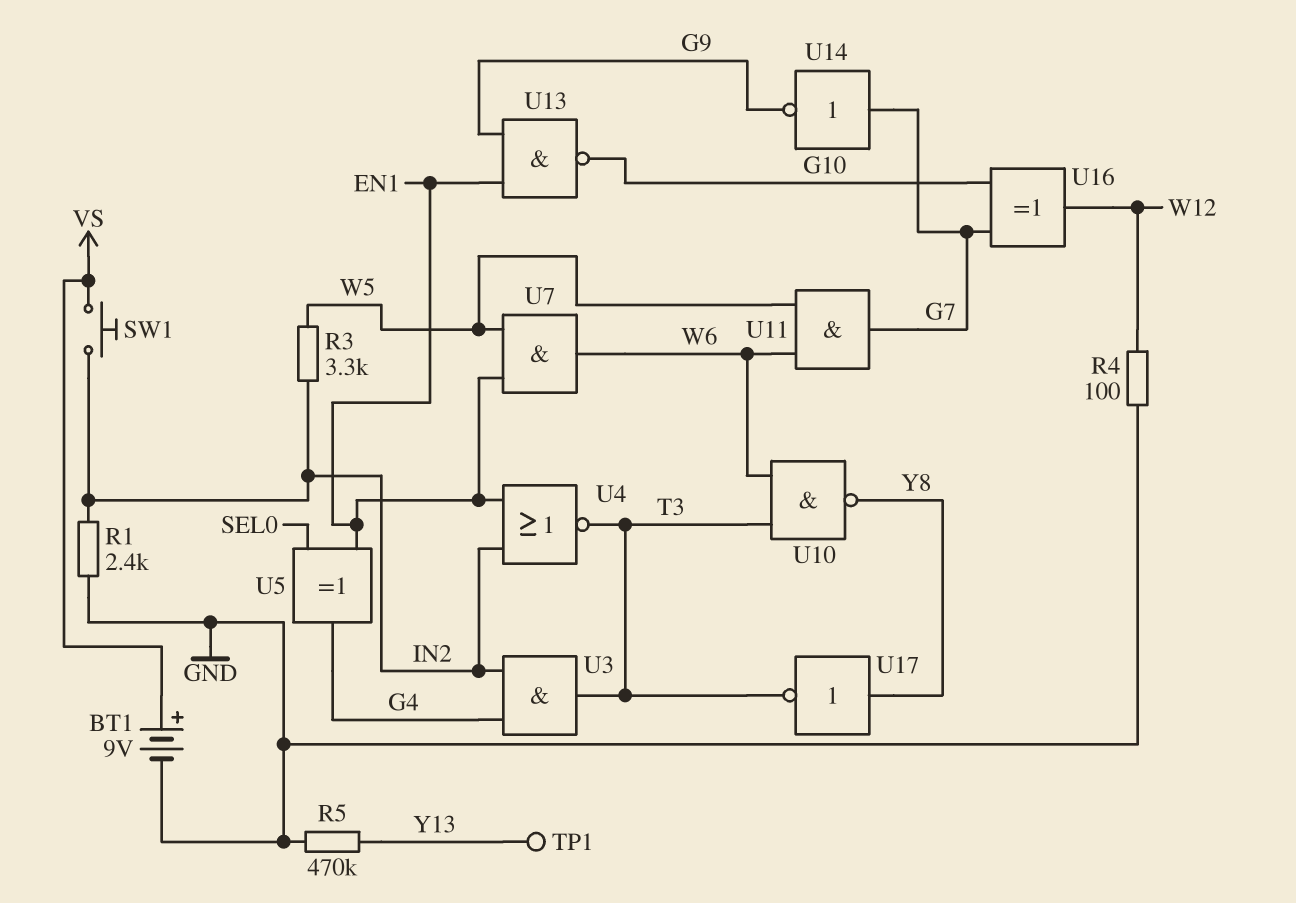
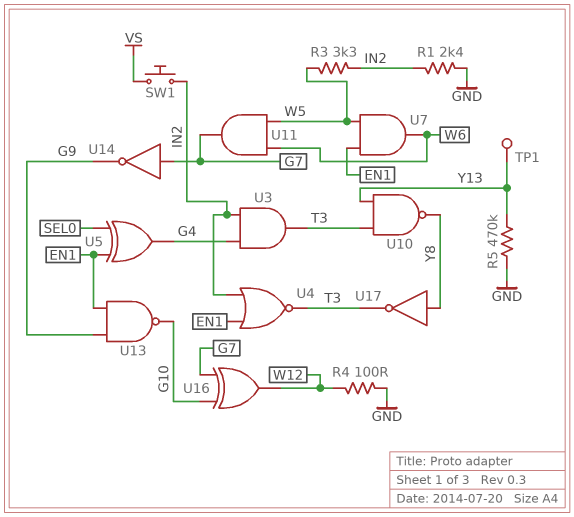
BT1: 9V (plus VS, minus GND) -> none
U10: NAND (in T3, in W6, out Y8) -> NAND (in T3, in Y13, out Y8)

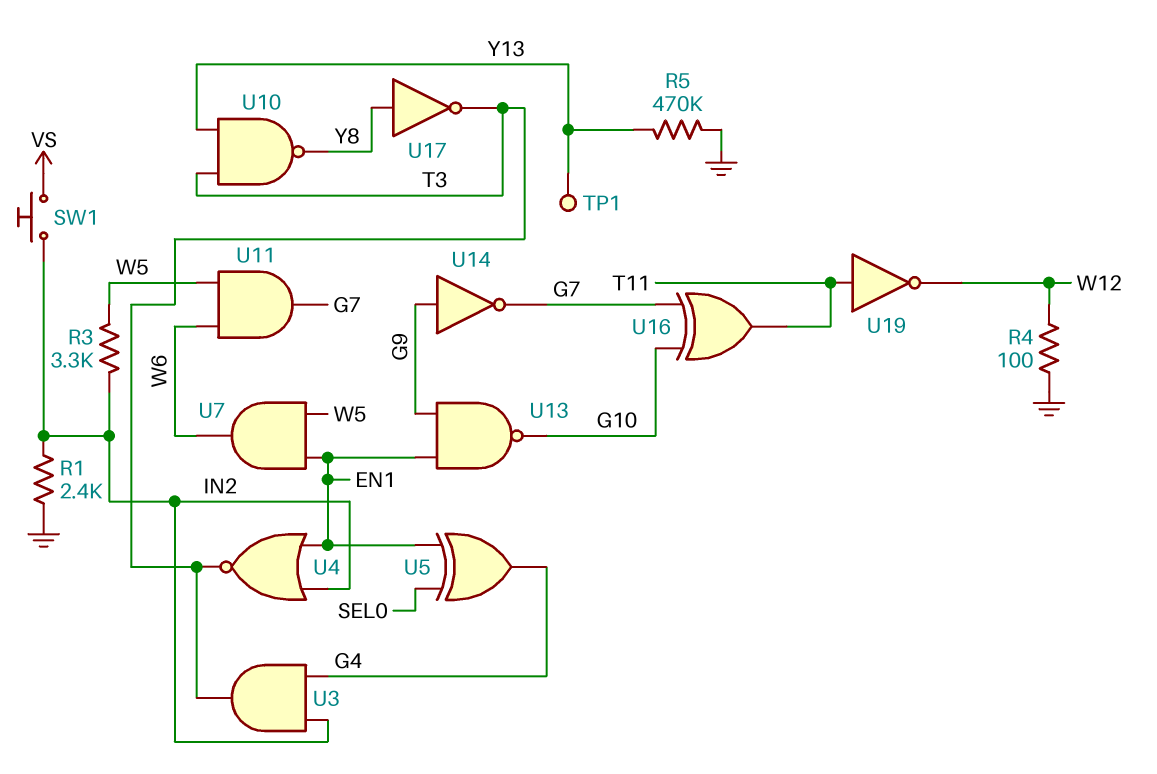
U14: NOT (in G7, out G9) -> NOT (in G9, out G7)
U16: XOR (in G7, in G10, out W12) -> XOR (in G7, in G10, out T11)
U19: none -> NOT (in T11, out W12)

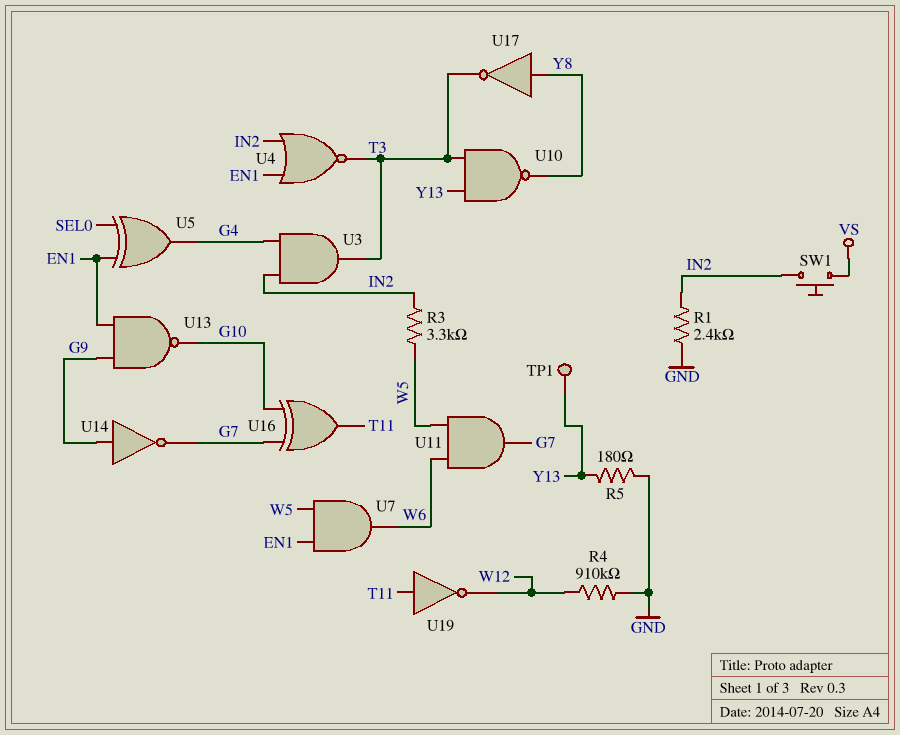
R4: 100 (GND, W12) -> 910k (GND, W12)
R5: 470k (GND, Y13) -> 180 (GND, Y13)

